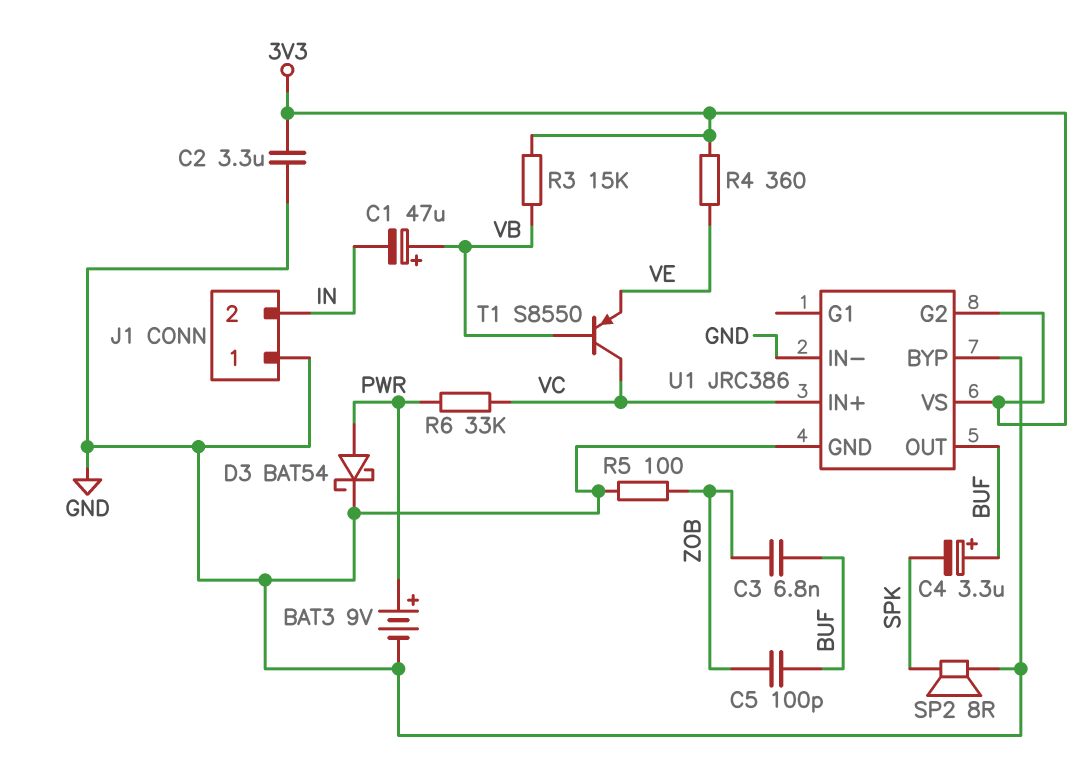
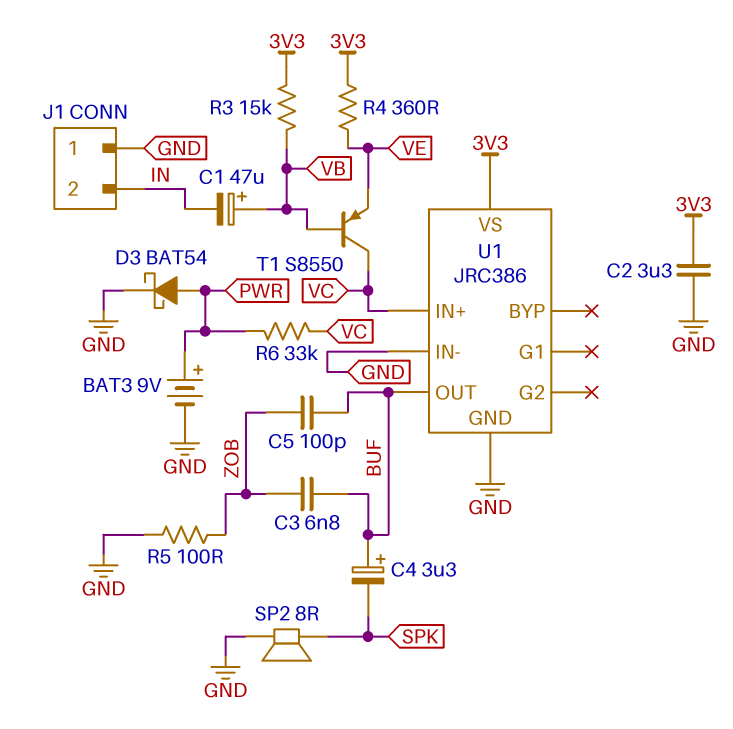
U1 pin BYP: GND -> none
U1 pin G2: 3V3 -> none

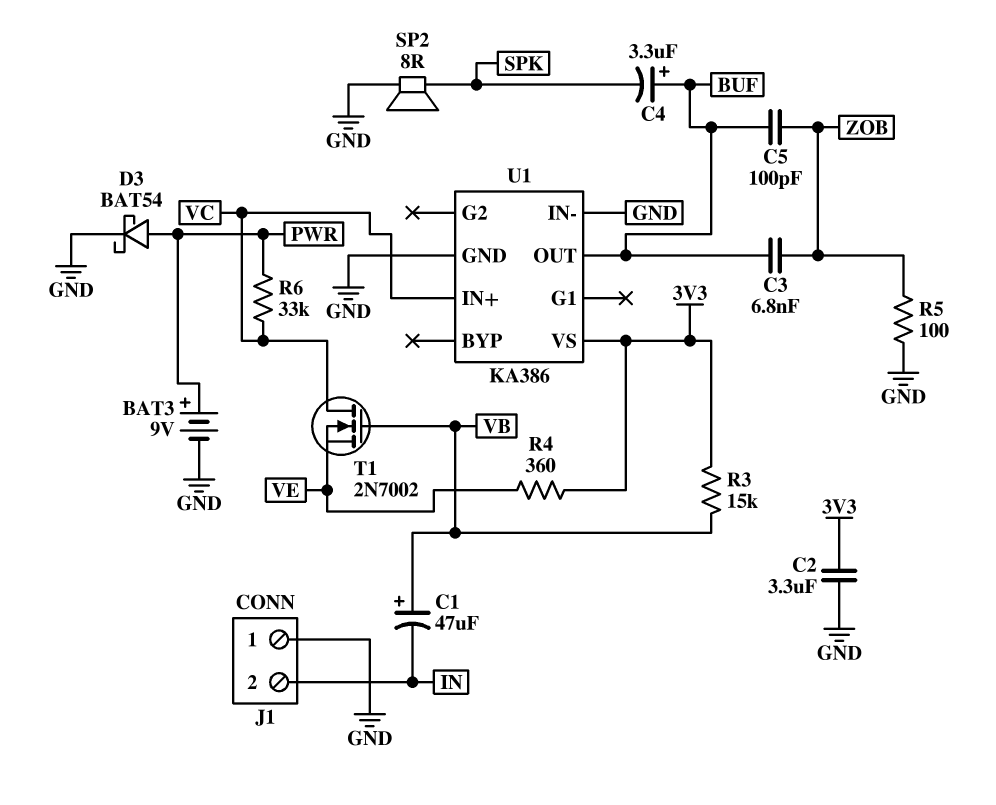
T1: PNP S8550 (B VB, C VC, E VE) -> NMOS 2N7002 (G VB, D VC, S VE)
U1: JRC386 -> KA386

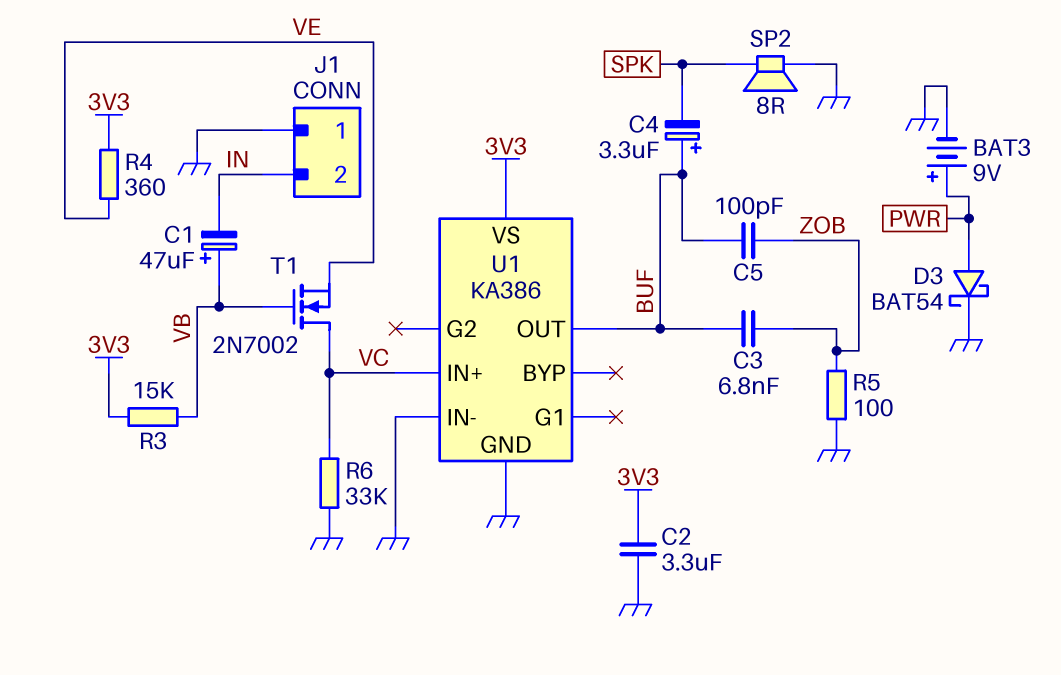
R6: 33k (PWR, VC) -> 33k (GND, VC)

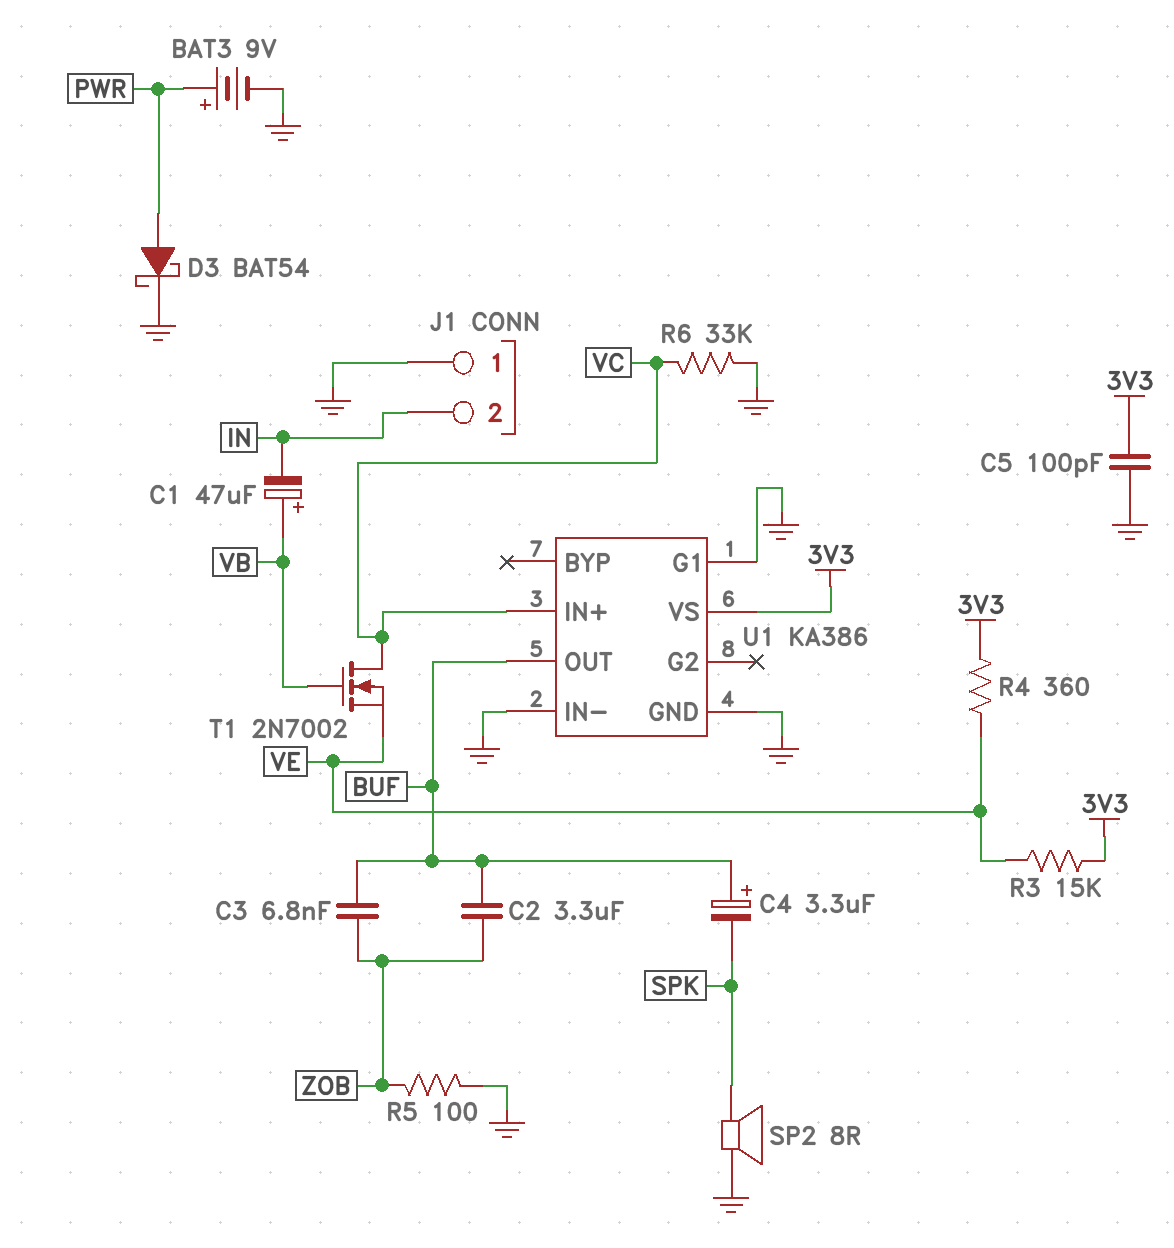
C2: 3.3uF (3V3, GND) -> 3.3uF (BUF, ZOB)
C5: 100pF (BUF, ZOB) -> 100pF (3V3, GND)
R3: 15k (3V3, VB) -> 15k (3V3, VE)
U1 pin G1: none -> GND

